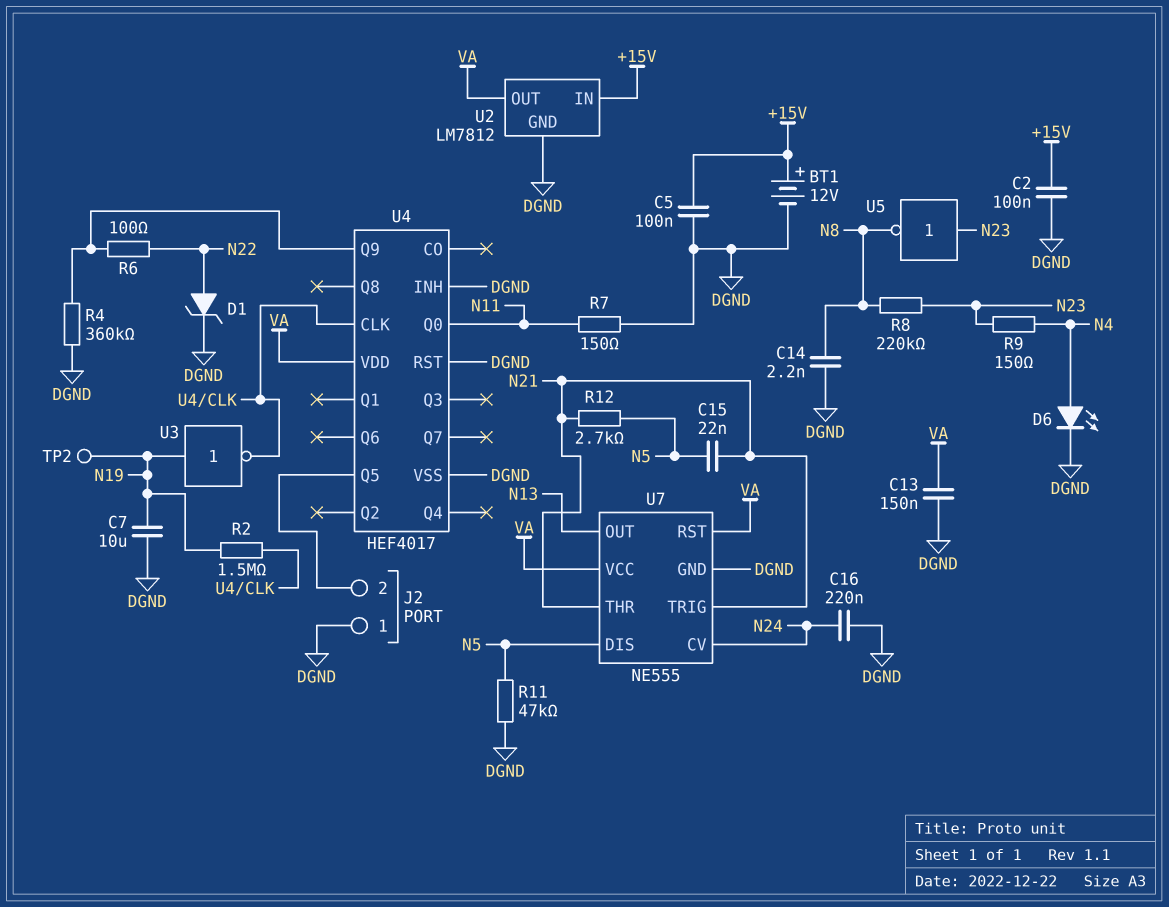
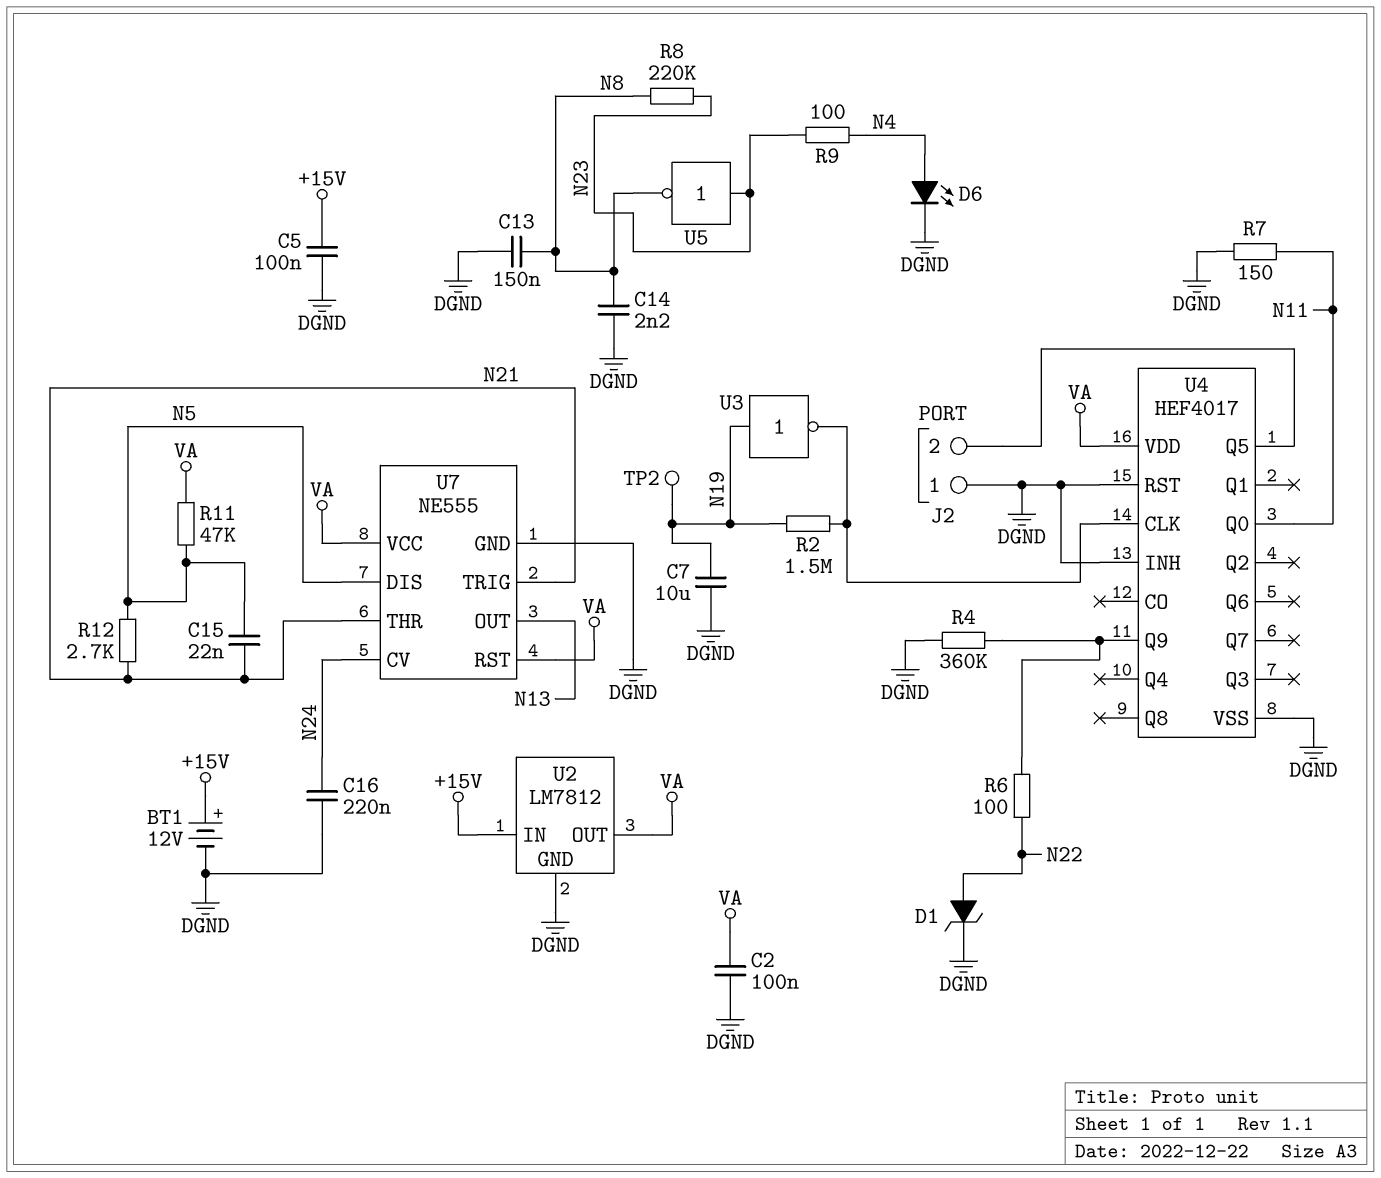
C2: 100nF (+15V, DGND) -> 100nF (DGND, VA)
C13: 150nF (DGND, VA) -> 150nF (DGND, N8)
R9: 150 (N4, N23) -> 100 (N4, N23)
R11: 47k (DGND, N5) -> 47k (N5, VA)

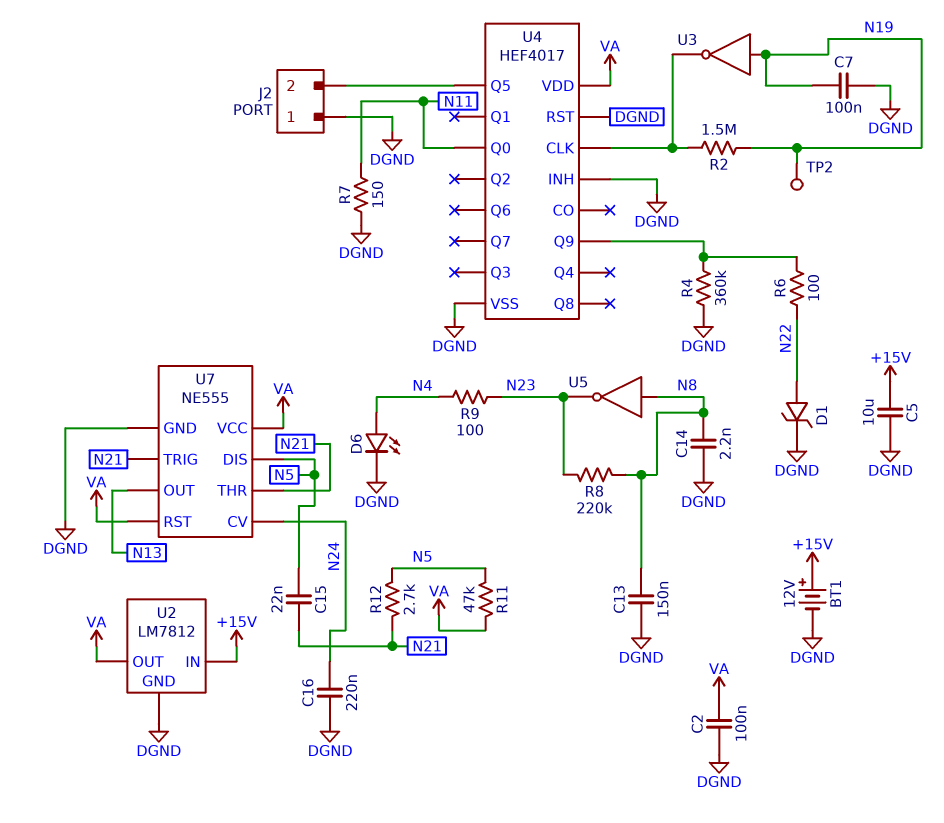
C5: 100nF (+15V, DGND) -> 10uF (+15V, DGND)
C7: 10uF (DGND, N19) -> 100nF (DGND, N19)
U5: NOT (in N23, out N8) -> NOT (in N8, out N23)

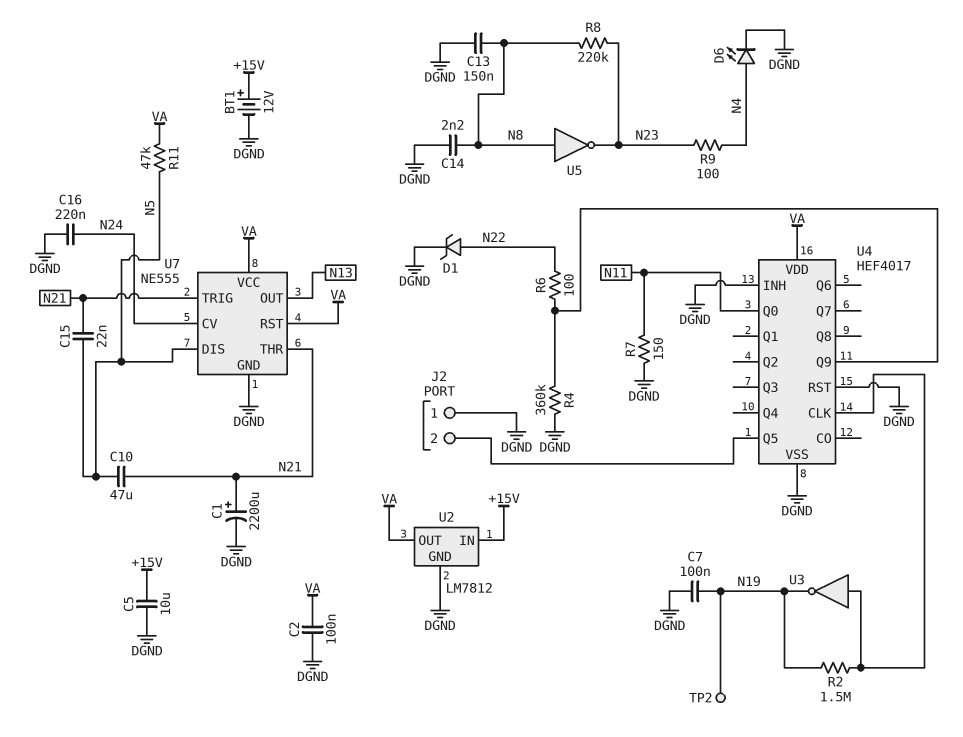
C1: none -> 2200uF (plus N21, minus DGND)
C10: none -> 47uF (N5, N21)
R12: 2.7k (N5, N21) -> none
U3: NOT (in N19, out U4/CLK) -> NOT (in U4/CLK, out N19)

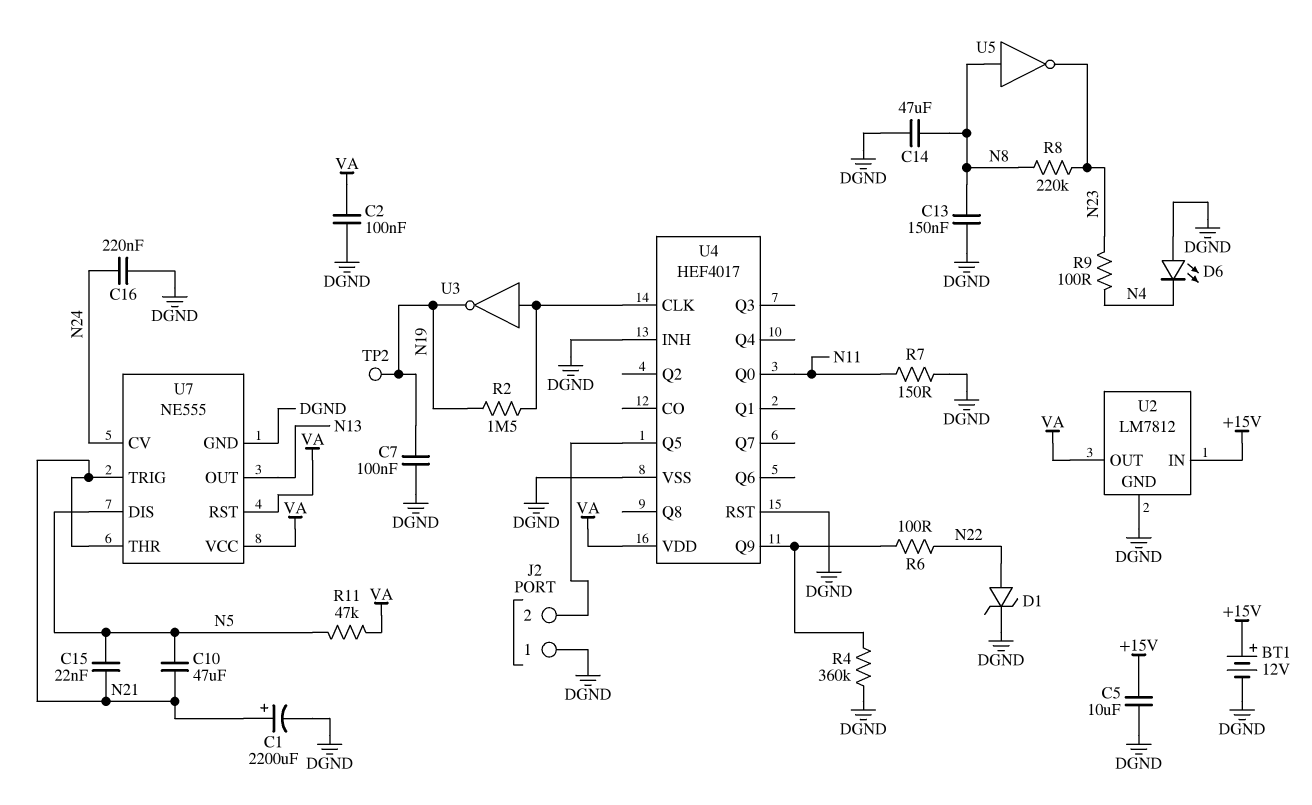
C14: 2.2nF (DGND, N8) -> 47uF (DGND, N8)
D6: LED (A N4, K DGND) -> LED (A DGND, K N4)

